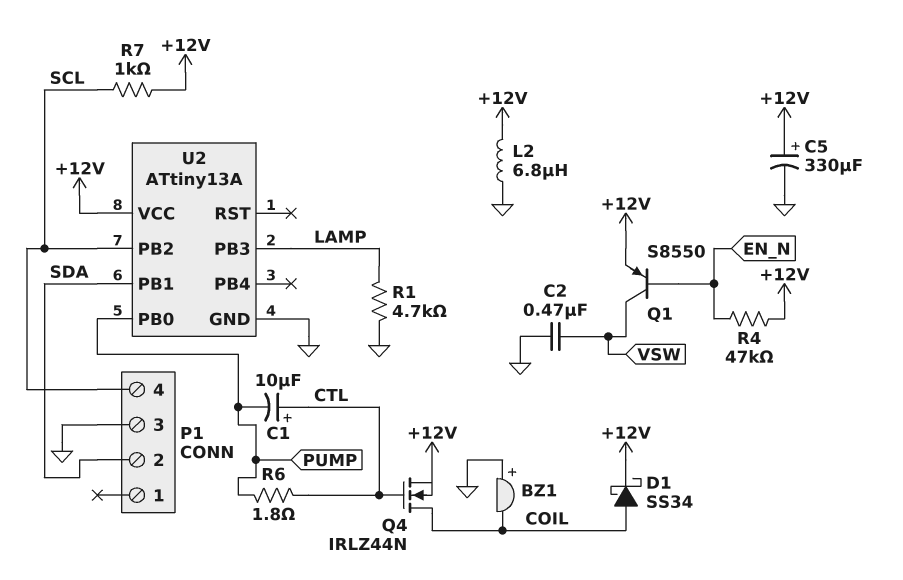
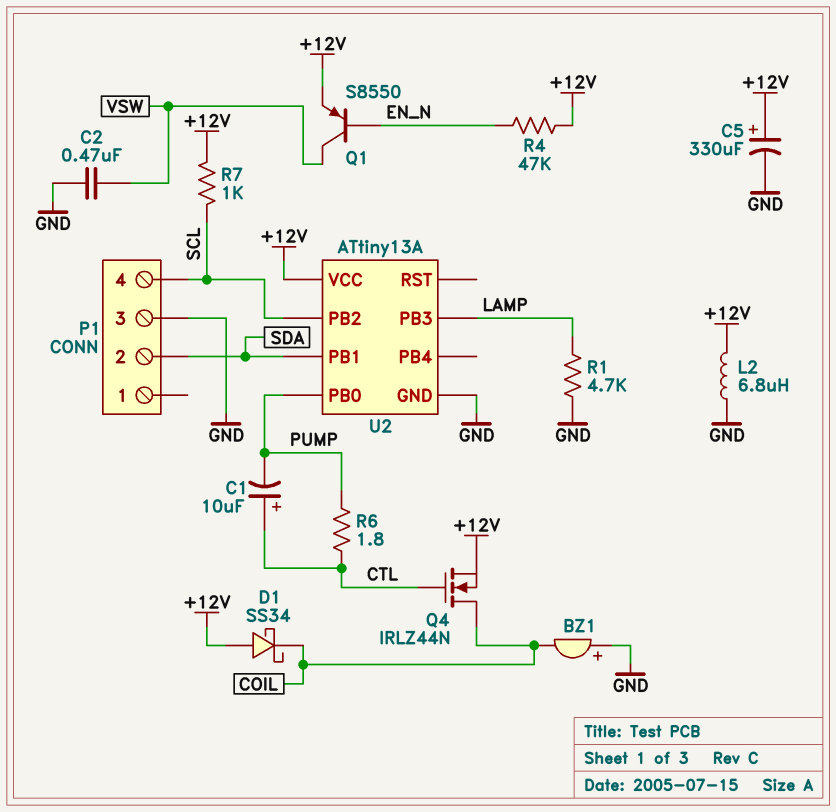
D1: schottky SS34 (A COIL, K +12V) -> schottky SS34 (A +12V, K COIL)

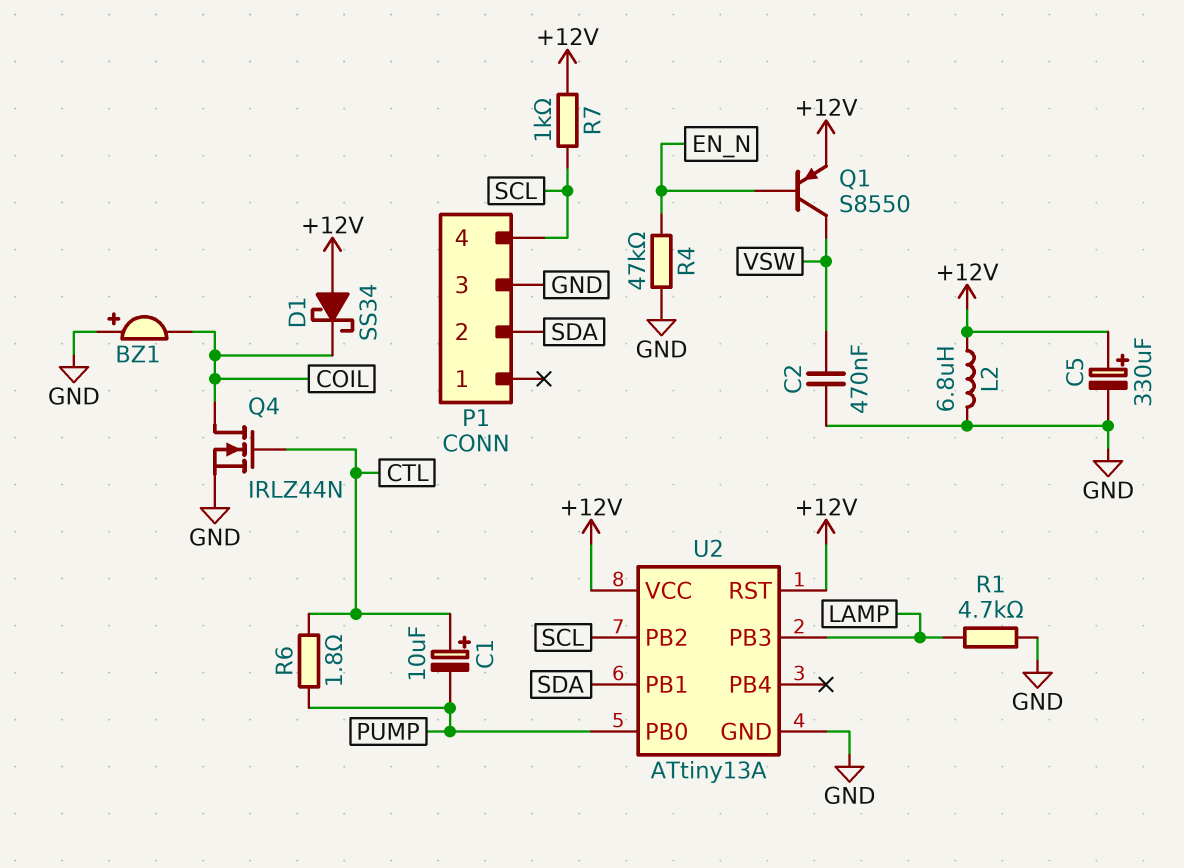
Q4: NMOS IRLZ44N (G CTL, D COIL, S +12V) -> NMOS IRLZ44N (G CTL, D COIL, S GND)
R4: 47k (+12V, EN_N) -> 47k (EN_N, GND)
U2 pin RST: none -> +12V

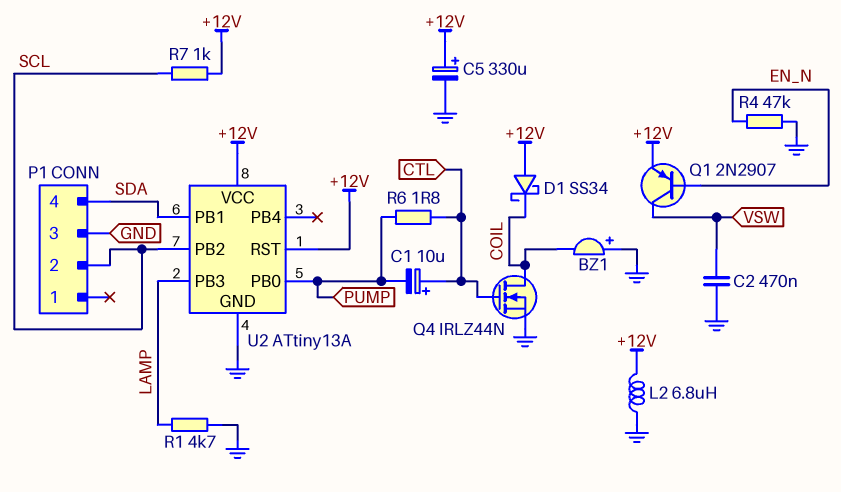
P1 pin 2: SDA -> SCL
P1 pin 4: SCL -> SDA
Q1: PNP S8550 (B EN_N, C VSW, E +12V) -> PNP 2N2907 (B EN_N, C VSW, E +12V)

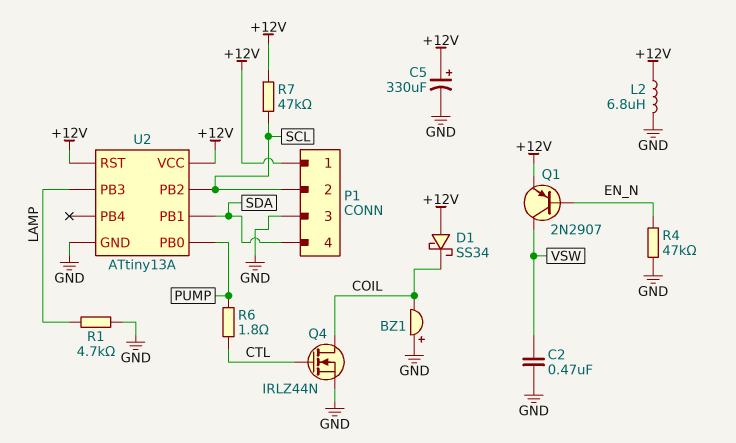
C1: 10uF (plus CTL, minus PUMP) -> none
P1 pin 1: none -> +12V
R7: 1k (+12V, SCL) -> 47k (+12V, SCL)

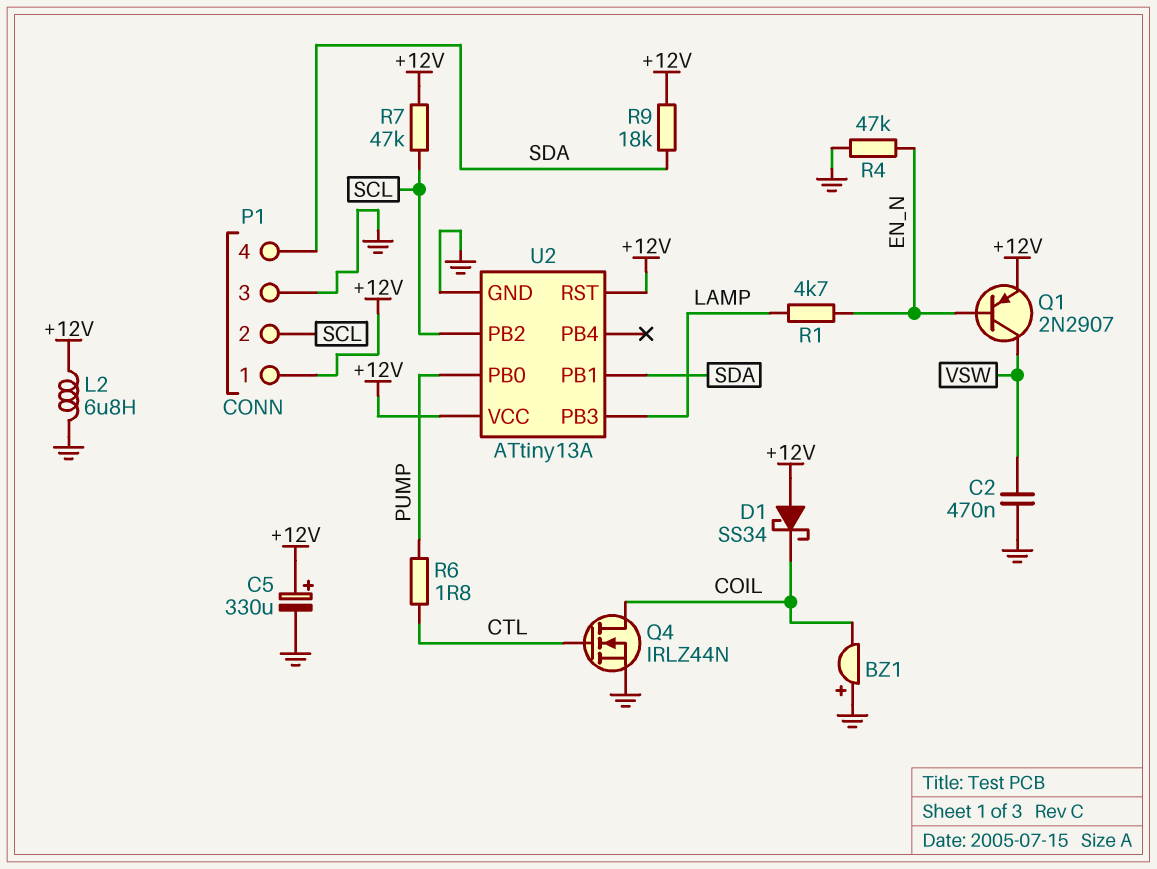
R1: 4.7k (GND, LAMP) -> 4.7k (EN_N, LAMP)
R9: none -> 18k (+12V, SDA)

